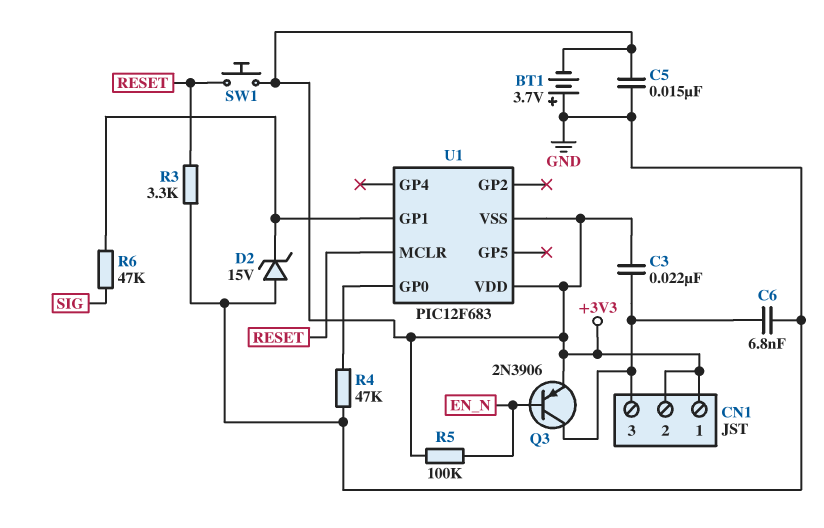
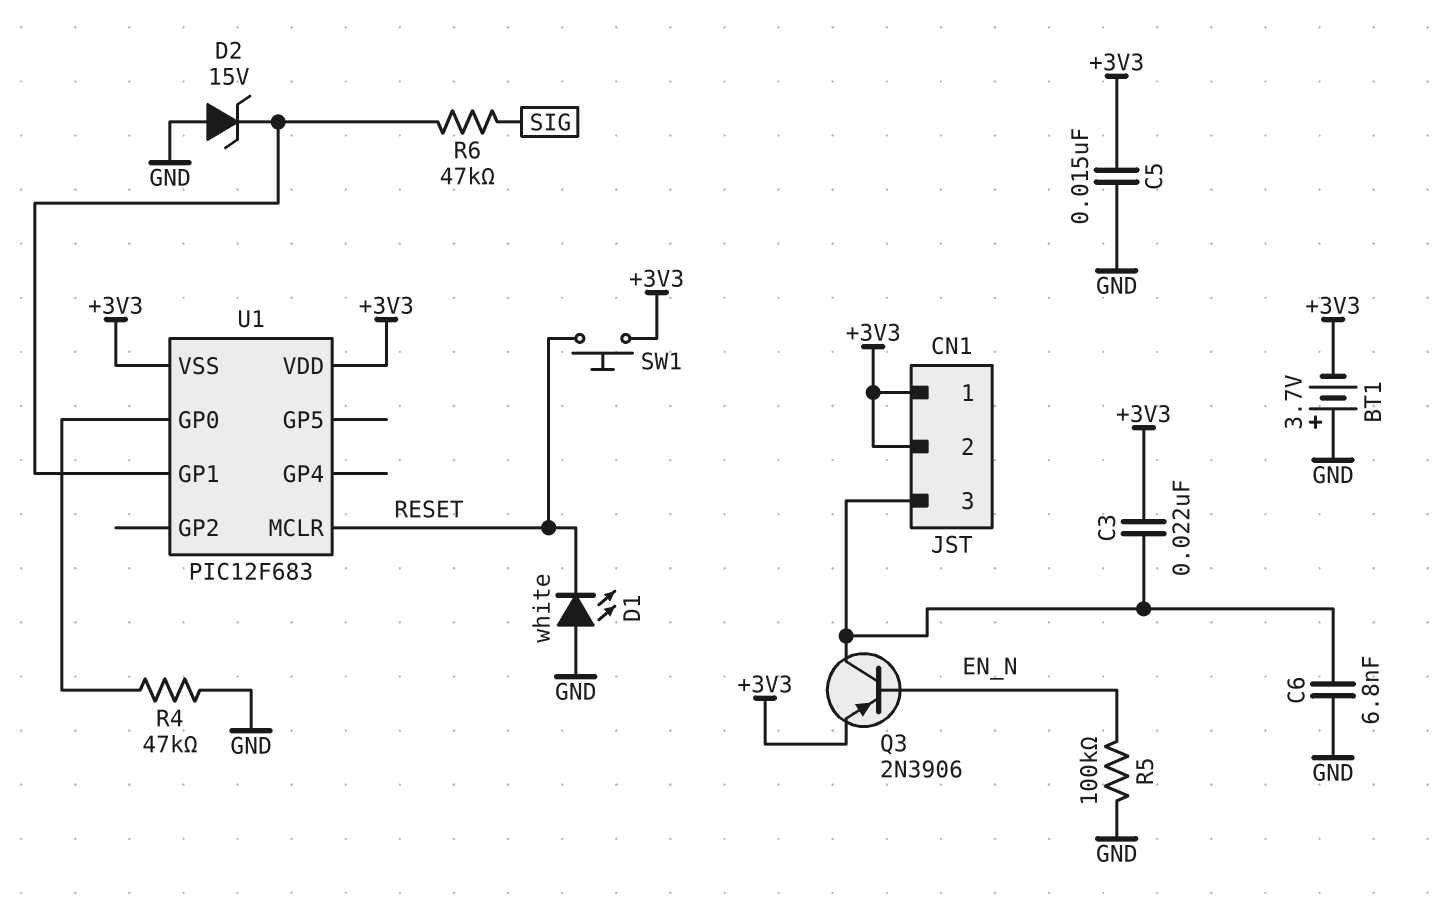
D1: none -> LED white (A GND, K RESET)
R3: 3.3k (GND, RESET) -> none
R5: 100k (+3V3, EN_N) -> 100k (EN_N, GND)

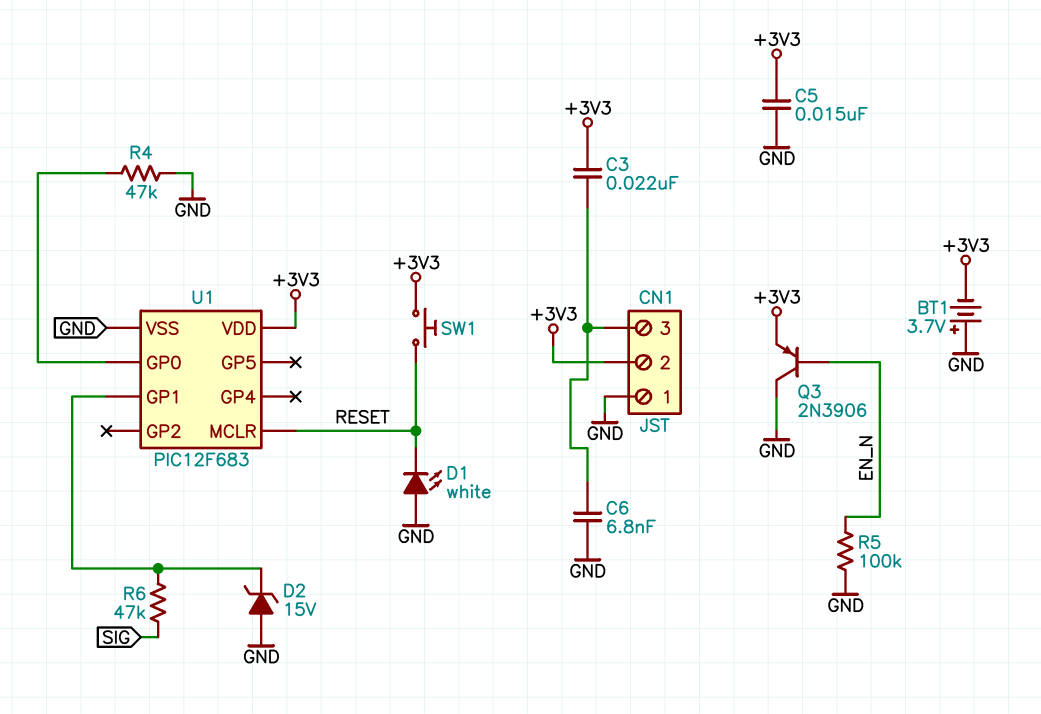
CN1 pin 1: +3V3 -> GND
Q3: PNP 2N3906 (B EN_N, C CN1/3, E +3V3) -> PNP 2N3906 (B EN_N, C GND, E +3V3)
U1 pin VSS: +3V3 -> GND

